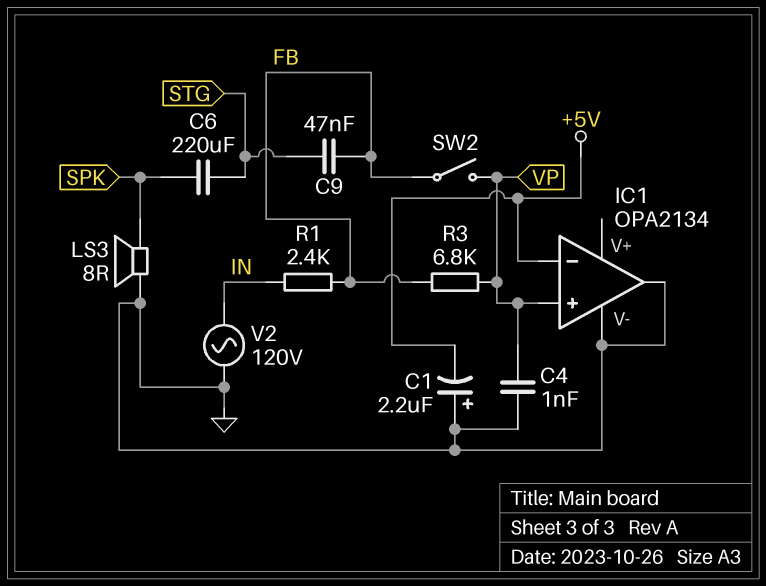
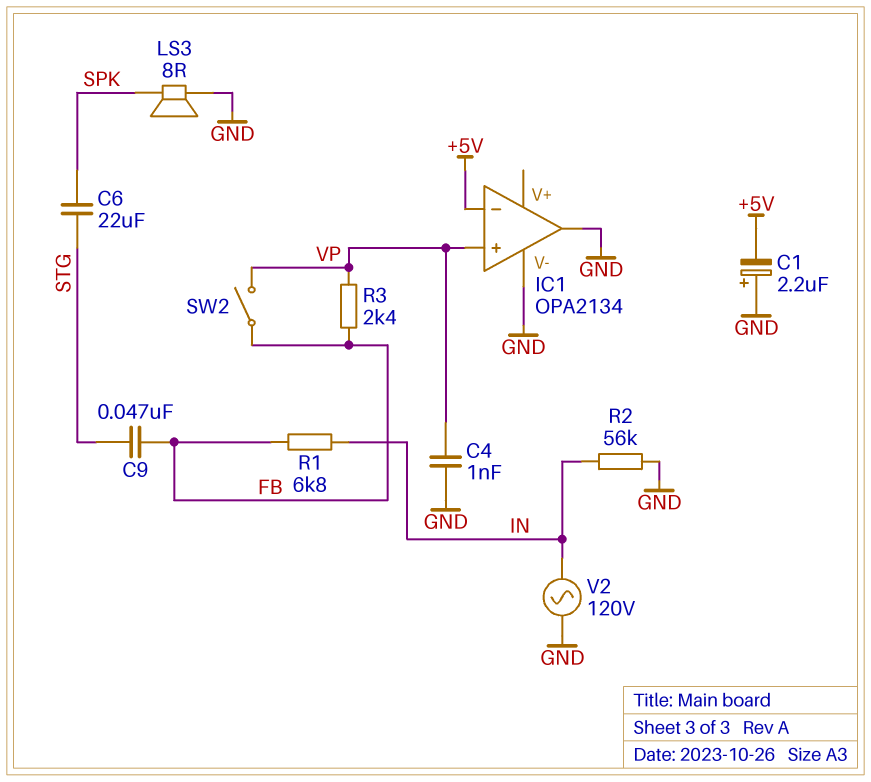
C6: 220uF (SPK, STG) -> 22uF (SPK, STG)
R1: 2.4k (FB, IN) -> 6.8k (FB, IN)
R2: none -> 56k (GND, IN)
R3: 6.8k (FB, VP) -> 2.4k (FB, VP)

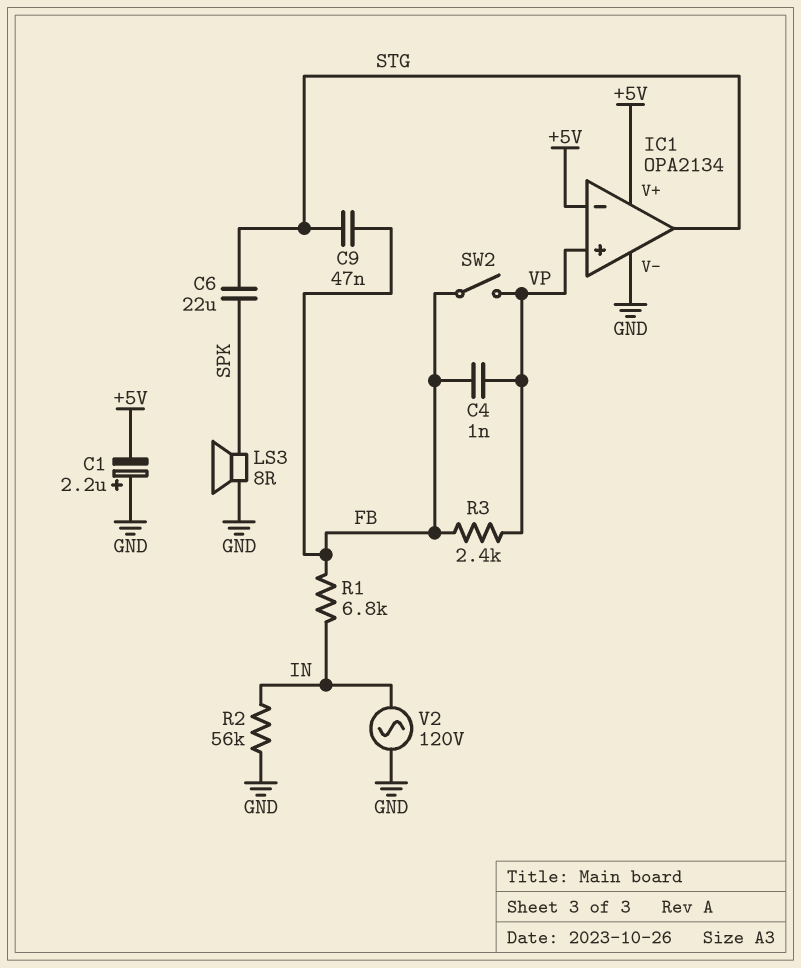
C4: 1nF (GND, VP) -> 1nF (FB, VP)
IC1 pin V+: none -> +5V
IC1 pin out: GND -> STG

